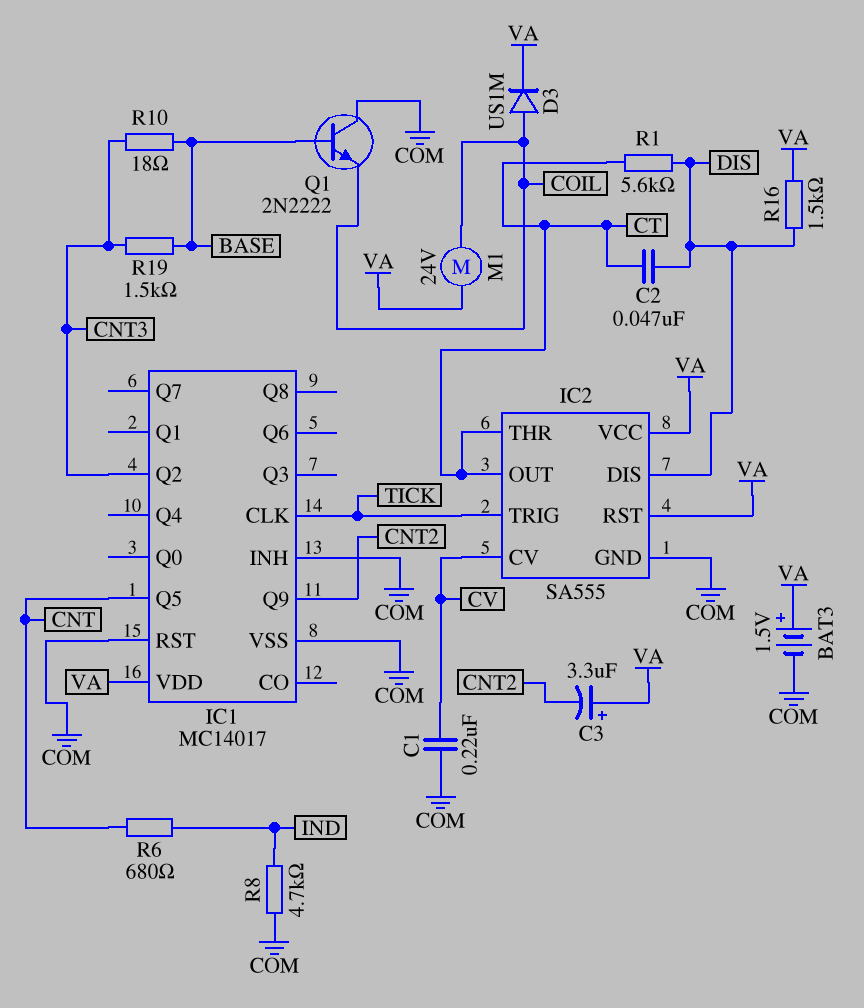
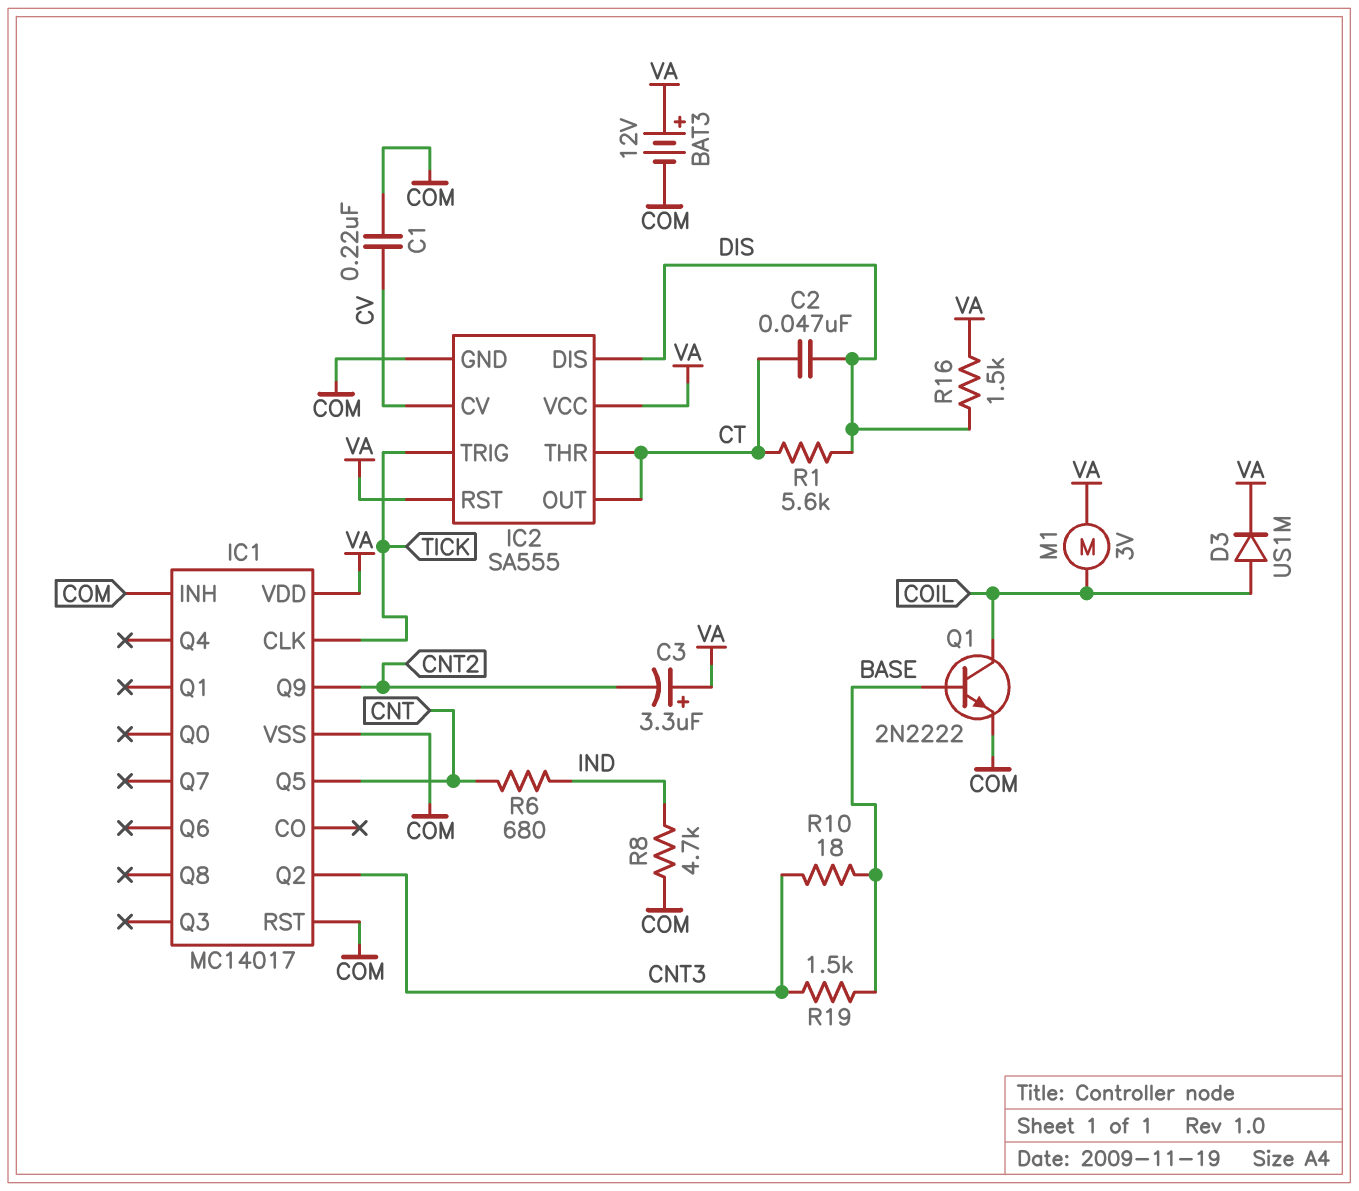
BAT3: 1.5V (plus VA, minus COM) -> 12V (plus VA, minus COM)
M1: motor 24V (COIL, VA) -> motor 3V (COIL, VA)
Q1: NPN 2N2222 (B BASE, C COM, E COIL) -> NPN 2N2222 (B BASE, C COIL, E COM)

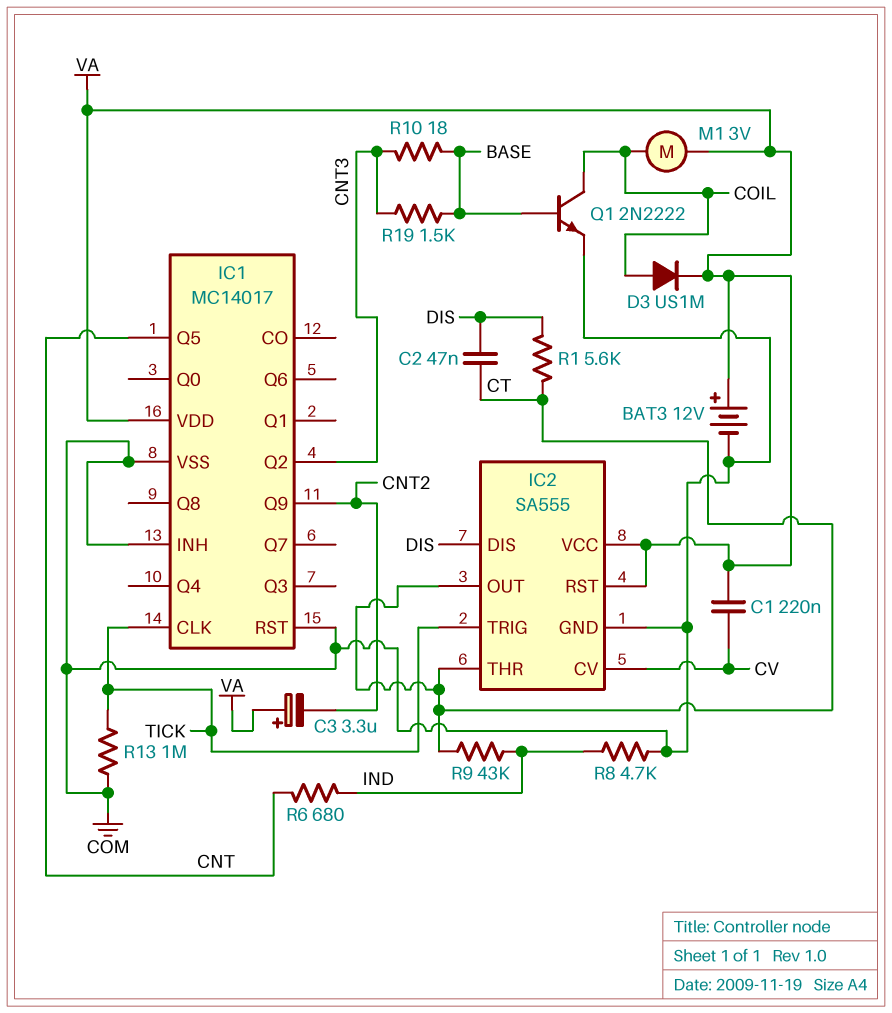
C1: 220nF (COM, CV) -> 220nF (CV, VA)
R9: none -> 43k (CT, IND)
R13: none -> 1M (COM, TICK)
R16: 1.5k (DIS, VA) -> none

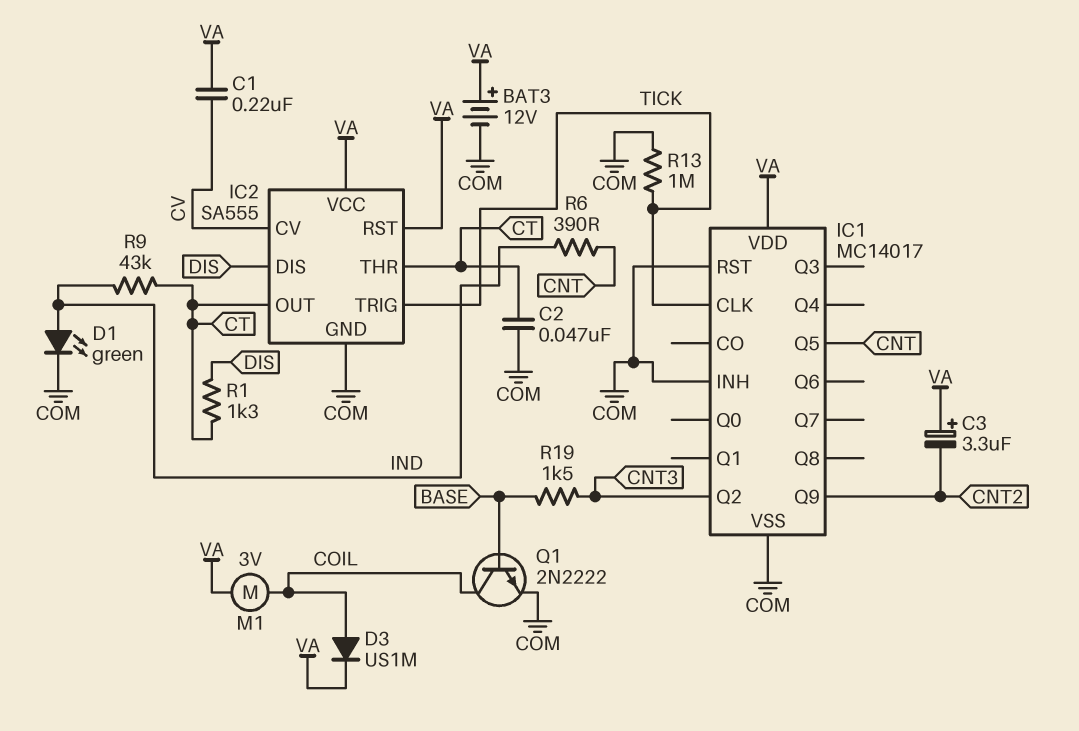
C2: 47nF (CT, DIS) -> 47nF (COM, CT)
D1: none -> LED green (A IND, K COM)
R1: 5.6k (CT, DIS) -> 1.3k (CT, DIS)
R6: 680 (CNT, IND) -> 390 (CNT, IND)
R8: 4.7k (COM, IND) -> none
R10: 18 (BASE, CNT3) -> none

